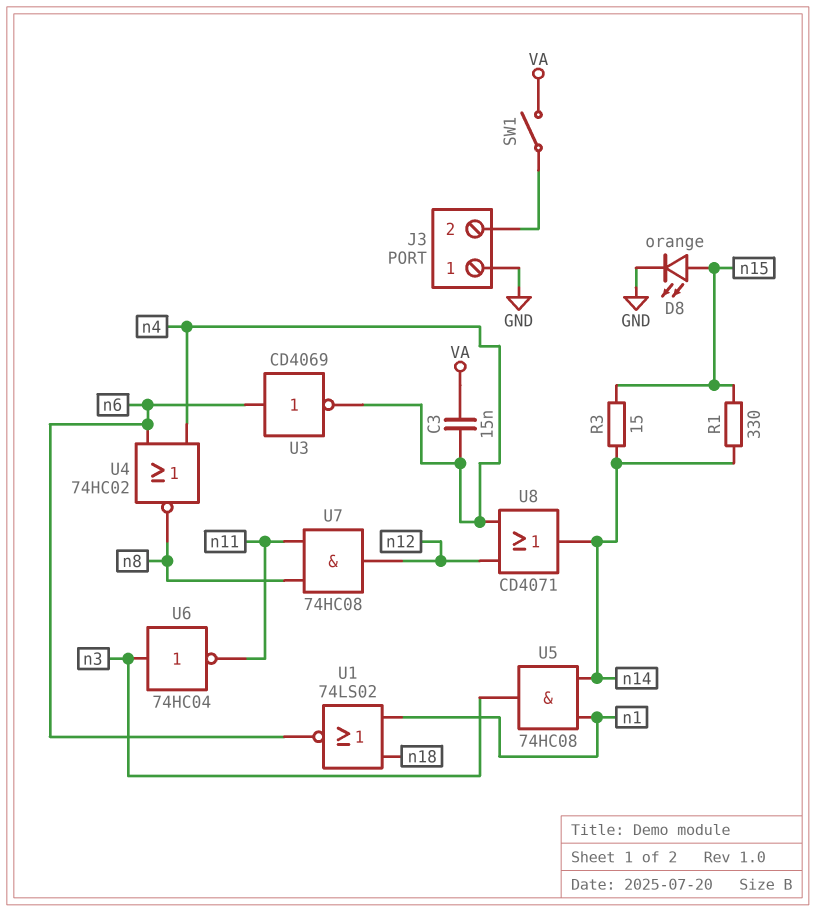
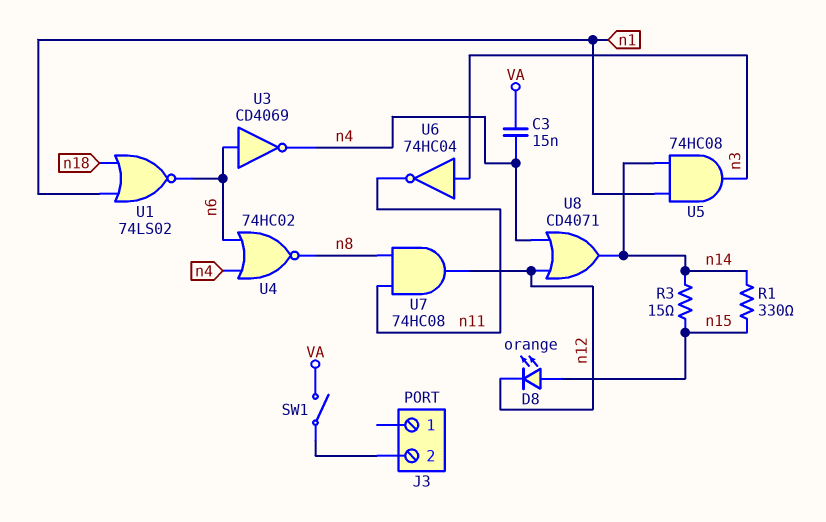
D8: LED orange (A n15, K GND) -> LED orange (A n15, K n12)
J3 pin 1: GND -> none

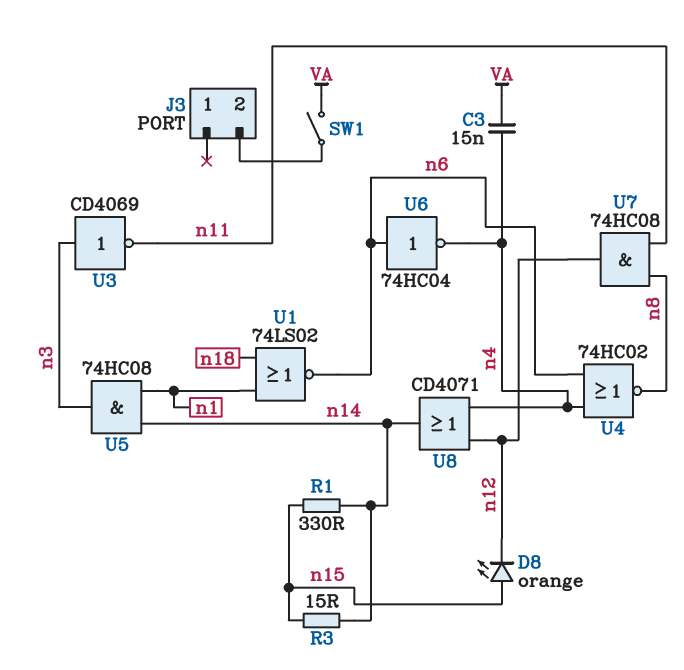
U3: NOT CD4069 (in n6, out n4) -> NOT CD4069 (in n3, out n11)
U6: NOT 74HC04 (in n3, out n11) -> NOT 74HC04 (in n6, out n4)

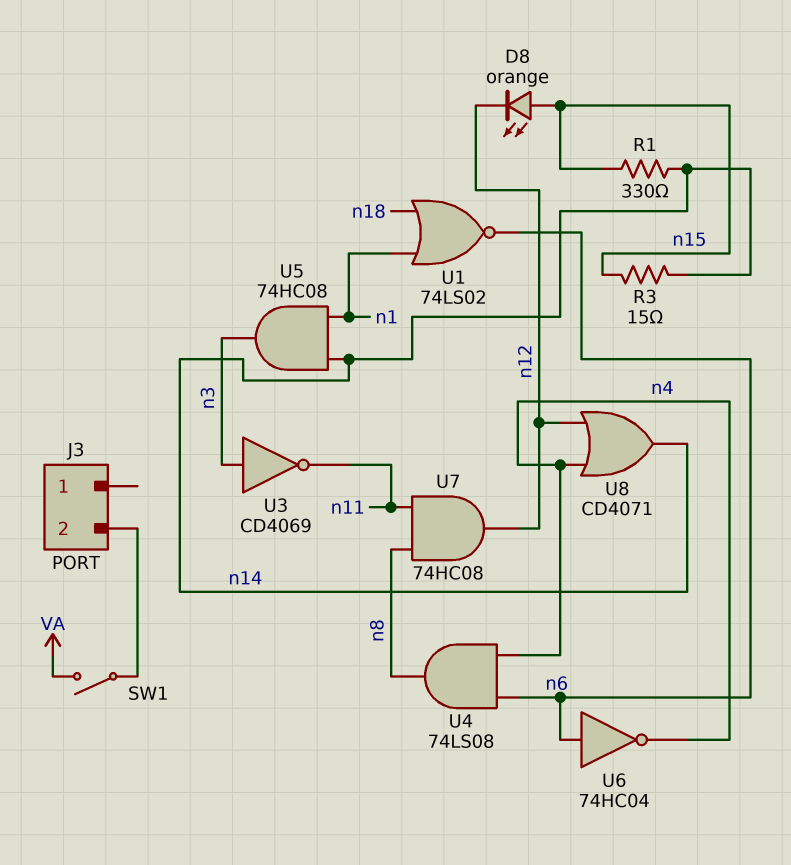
C3: 15nF (VA, n4) -> none
U4: NOR 74HC02 (in n4, in n6, out n8) -> AND 74LS08 (in n4, in n6, out n8)

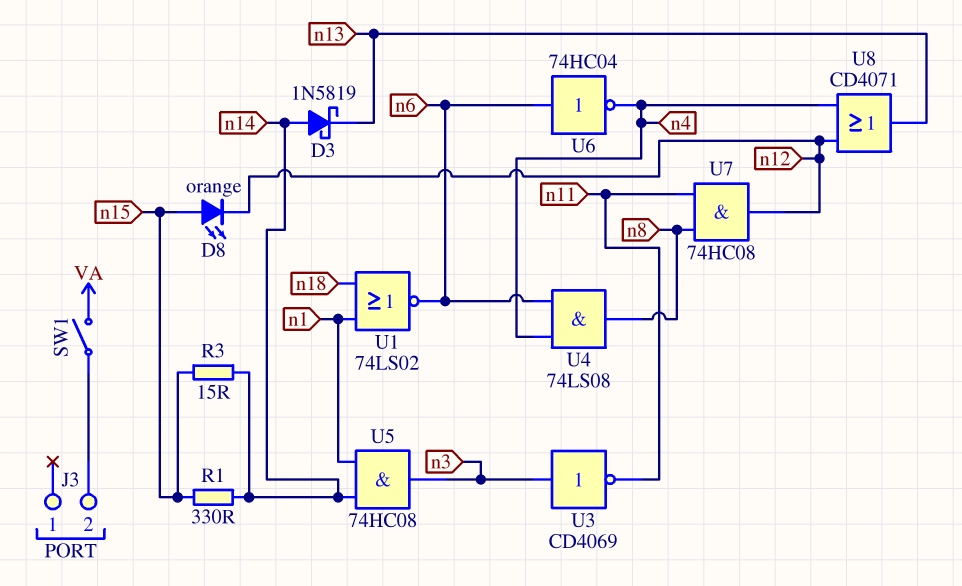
D3: none -> schottky 1N5819 (A n14, K n13)
U8: OR CD4071 (in n4, in n12, out n14) -> OR CD4071 (in n4, in n12, out n13)

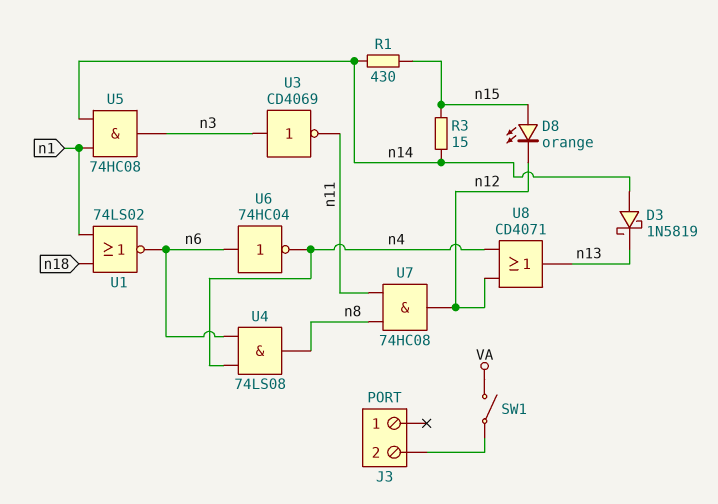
R1: 330 (n14, n15) -> 430 (n14, n15)

